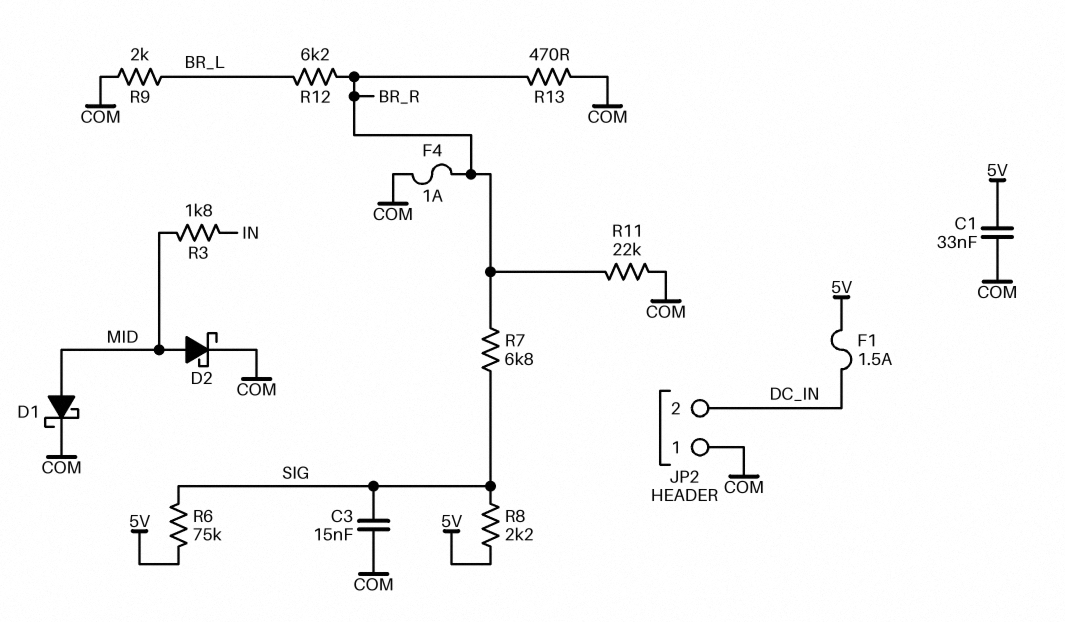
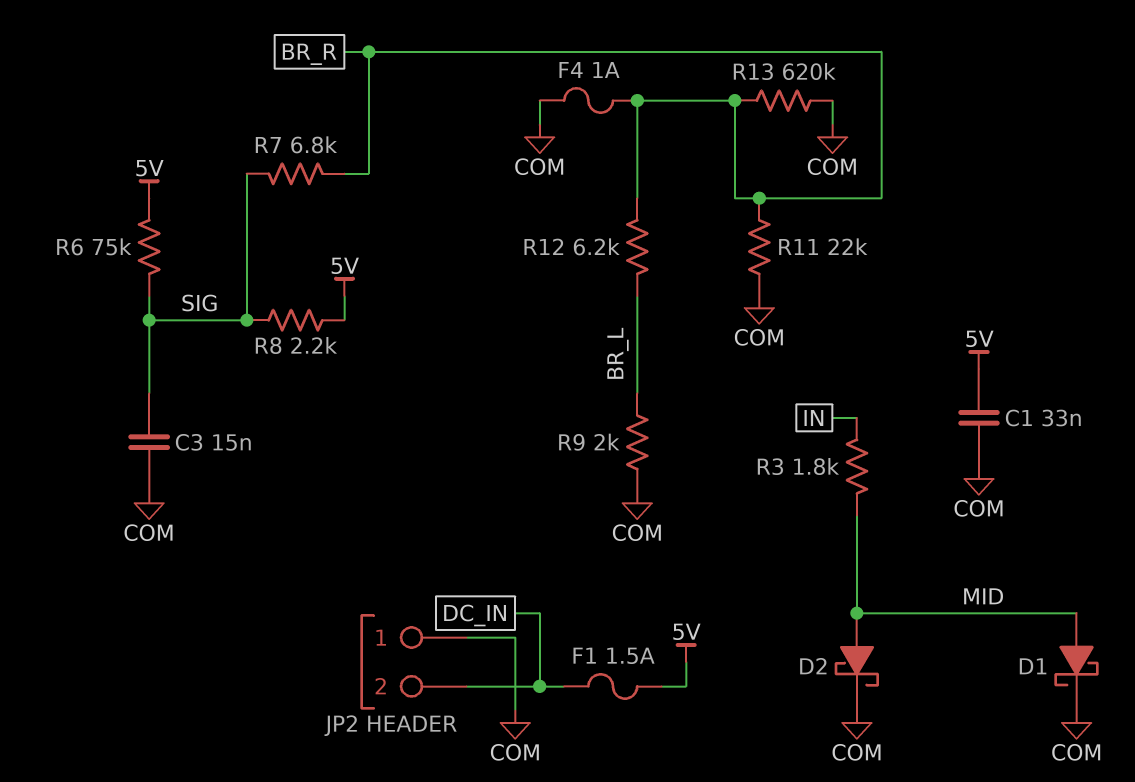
R13: 470 (BR_R, COM) -> 620k (BR_R, COM)

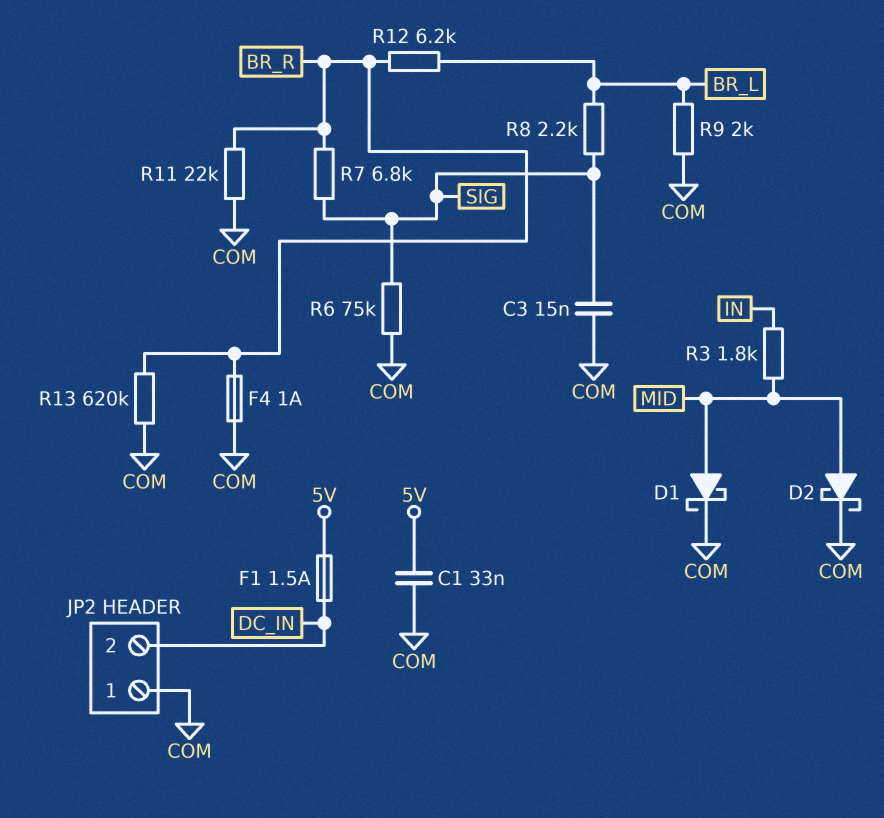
R6: 75k (5V, SIG) -> 75k (COM, SIG)
R8: 2.2k (5V, SIG) -> 2.2k (BR_L, SIG)

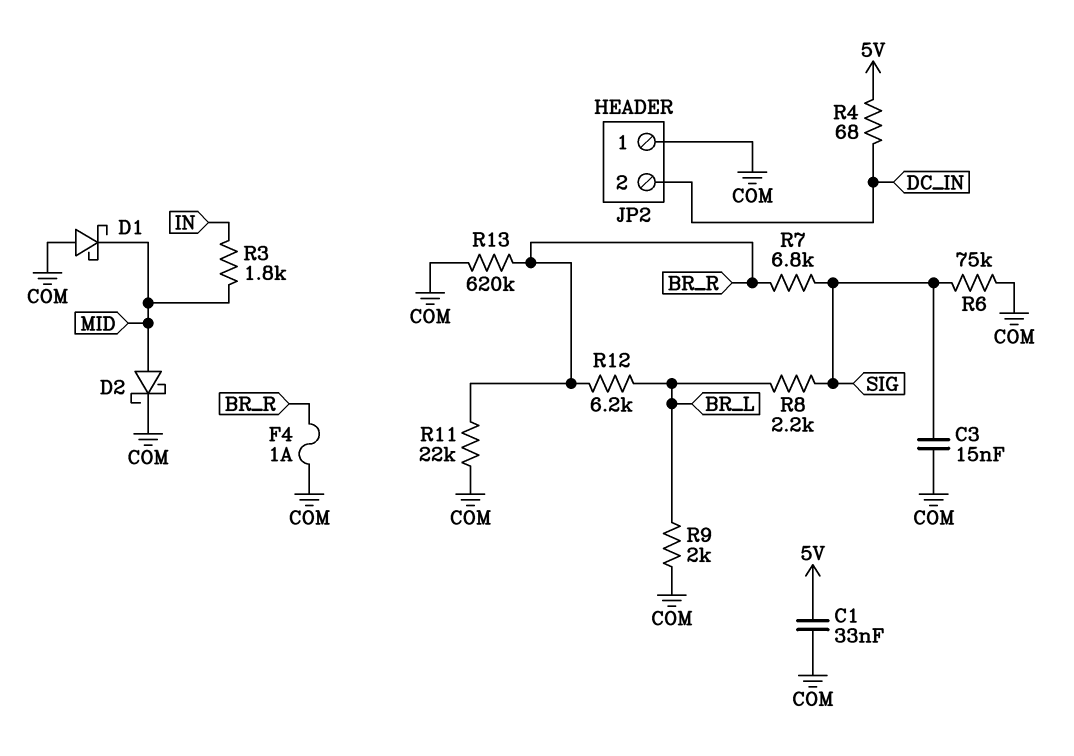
D1: schottky (A MID, K COM) -> schottky (A COM, K MID)
F1: 1.5A (5V, DC_IN) -> none
R4: none -> 68 (5V, DC_IN)

